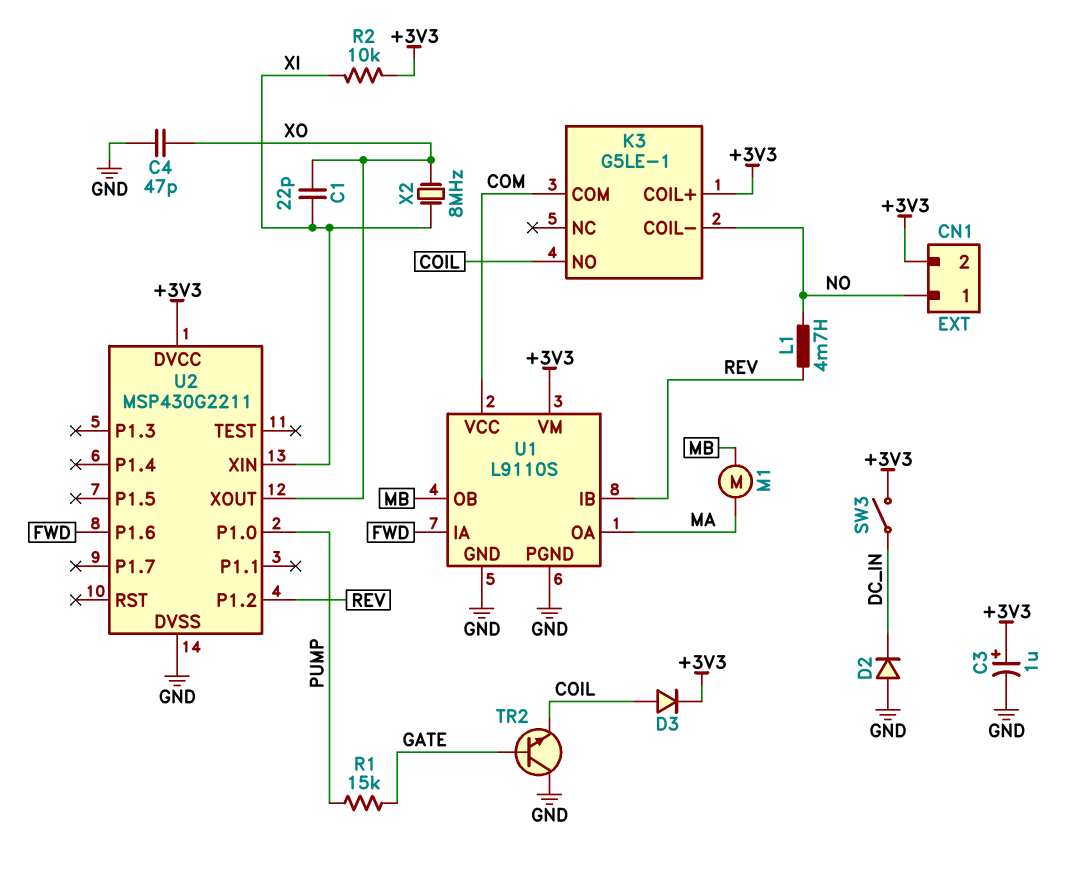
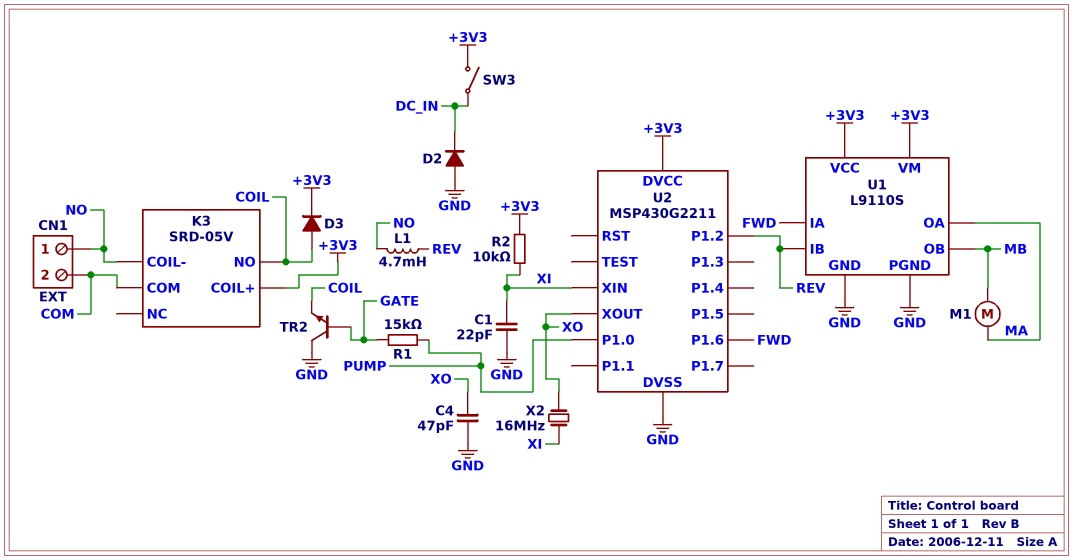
C1: 22pF (XI, XO) -> 22pF (GND, XI)
C3: 1uF (plus +3V3, minus GND) -> none
CN1 pin 2: +3V3 -> COM
K3: G5LE-1 -> SRD-05V
U1 pin VCC: COM -> +3V3
X2: 8MHz (XI, XO) -> 16MHz (XI, XO)

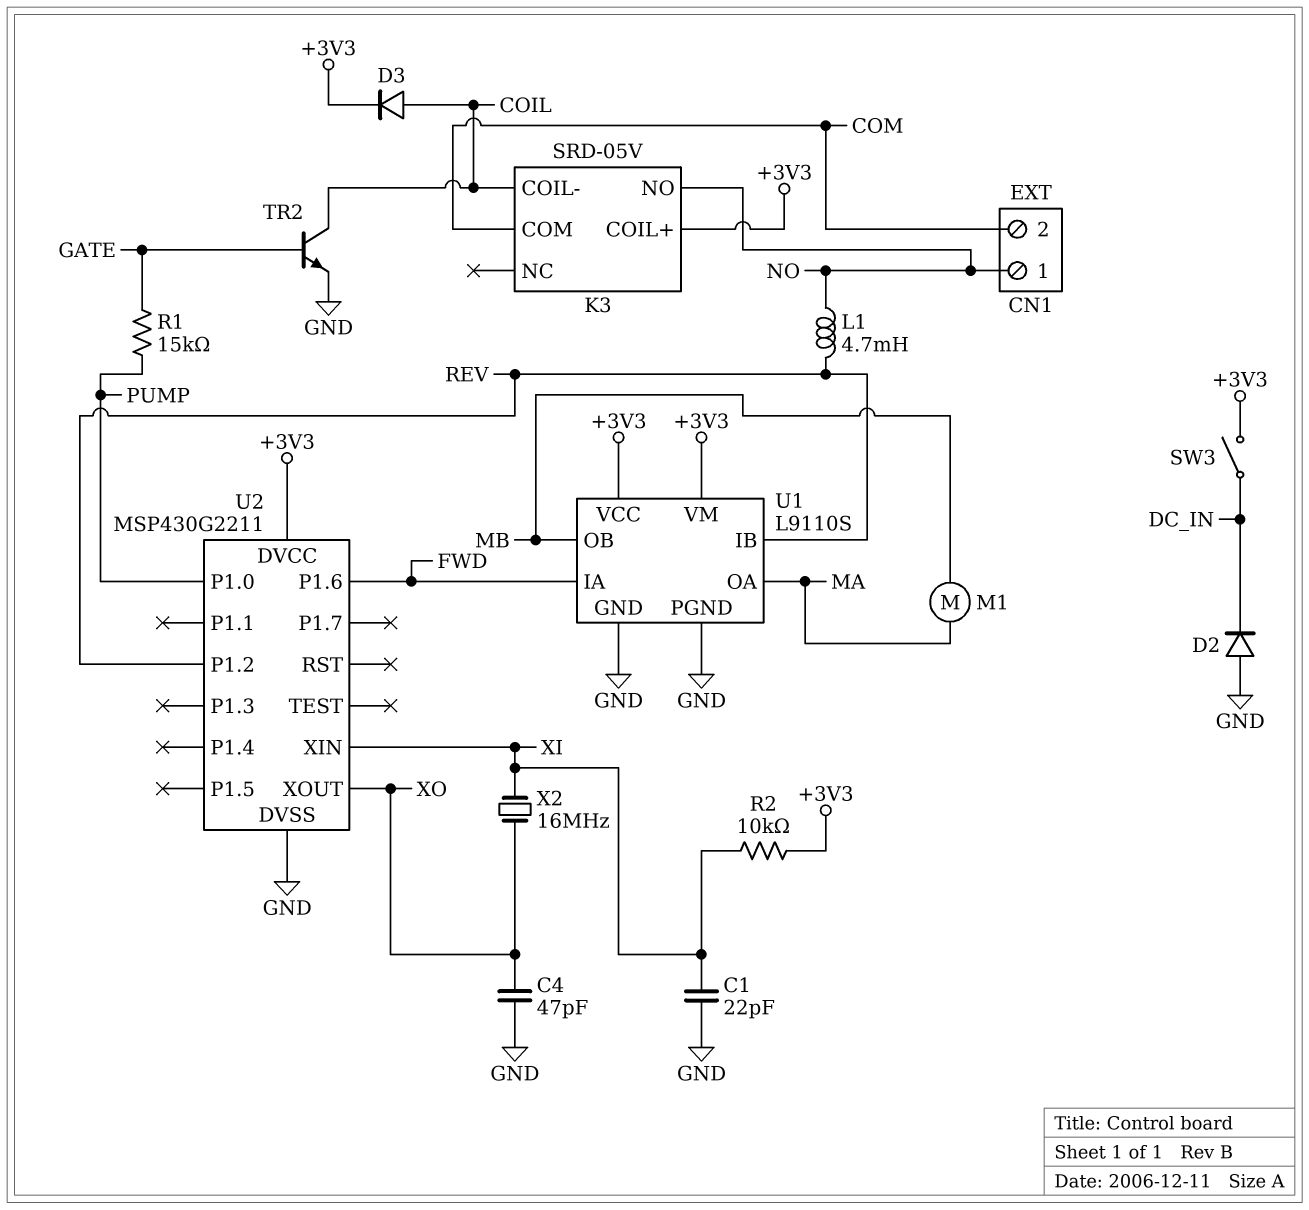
K3 pin COIL-: NO -> COIL
K3 pin NO: COIL -> NO
TR2: NPN (B GATE, C GND, E COIL) -> NPN (B GATE, C COIL, E GND)

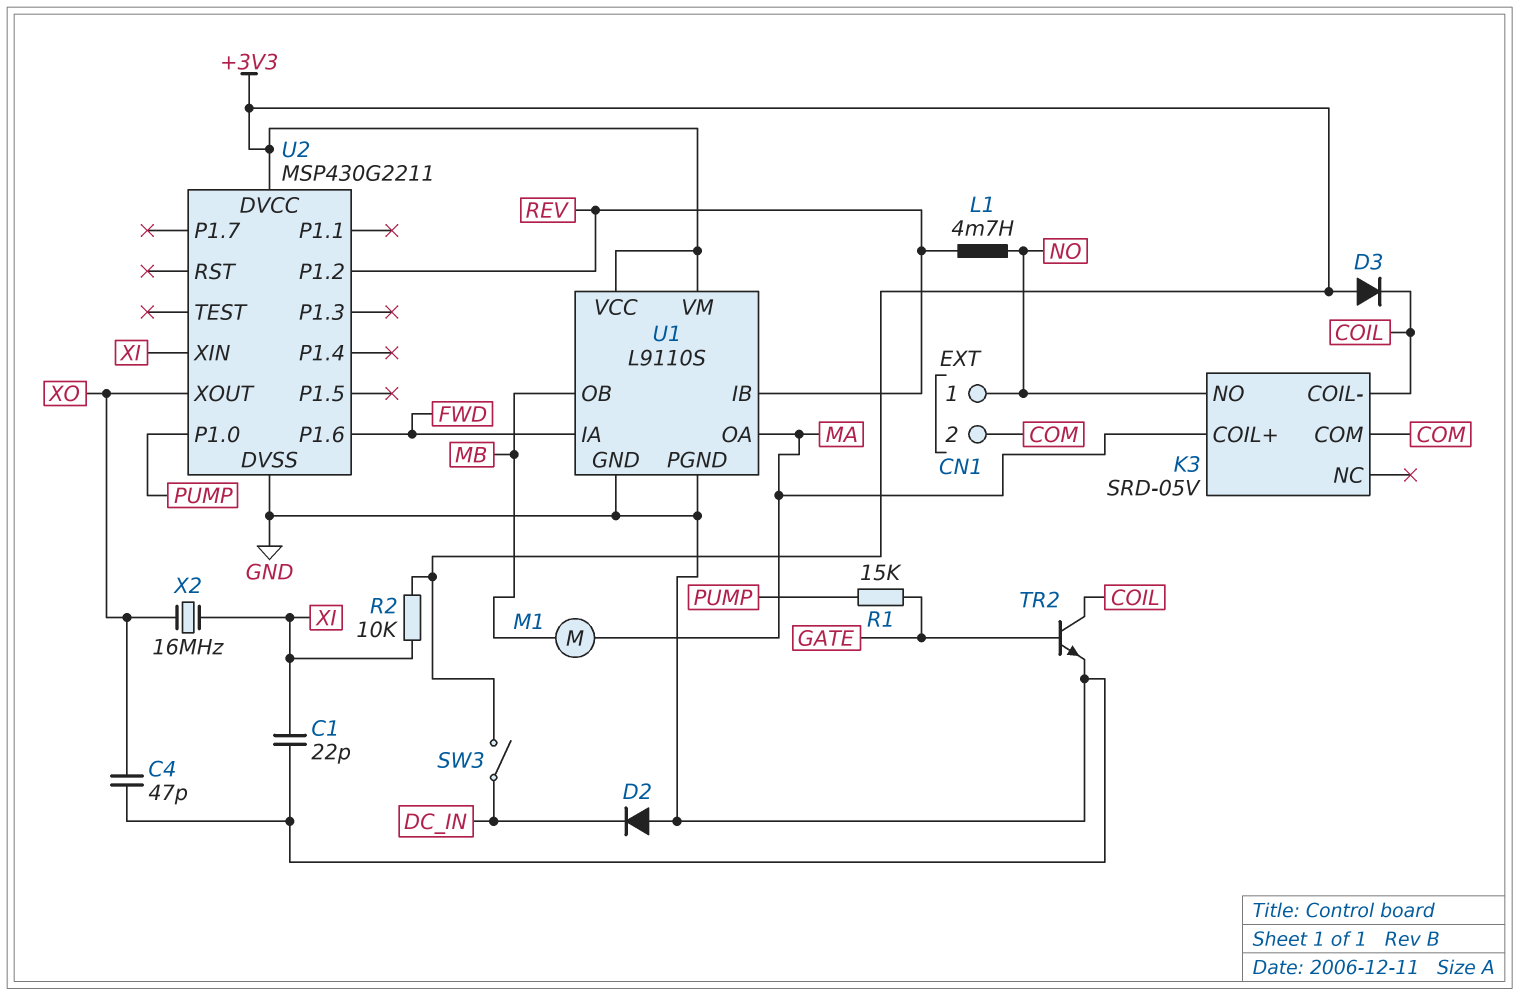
D3: diode (A COIL, K +3V3) -> diode (A +3V3, K COIL)
K3 pin COIL+: +3V3 -> MA

